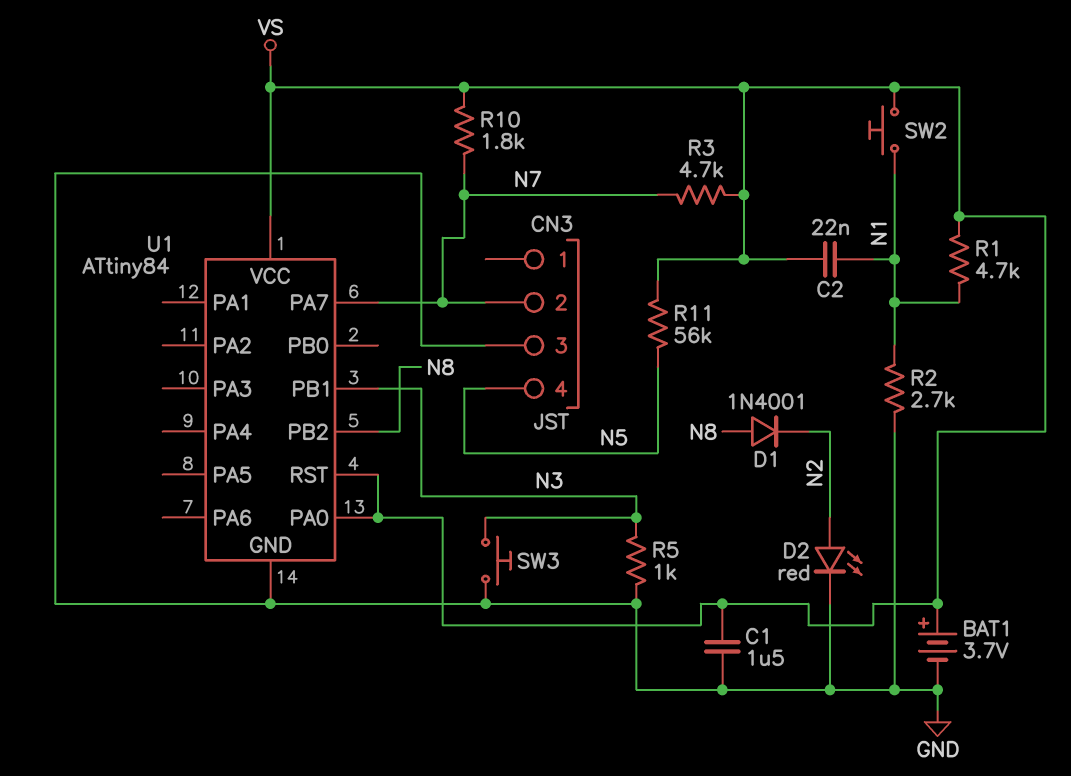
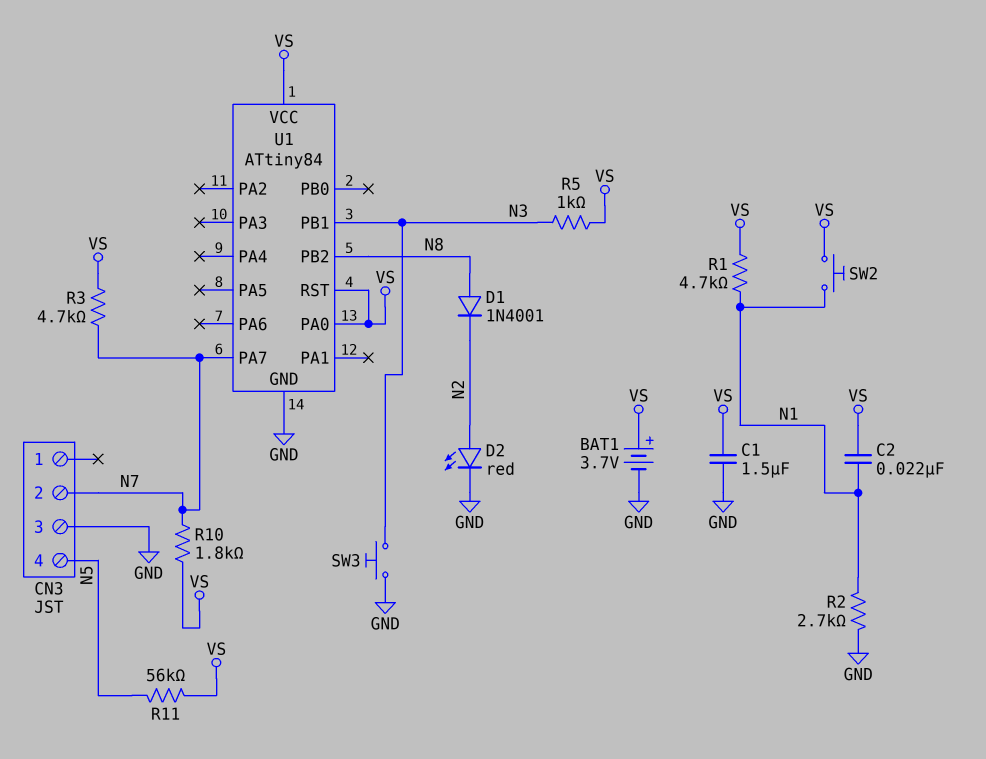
R5: 1k (GND, N3) -> 1k (N3, VS)

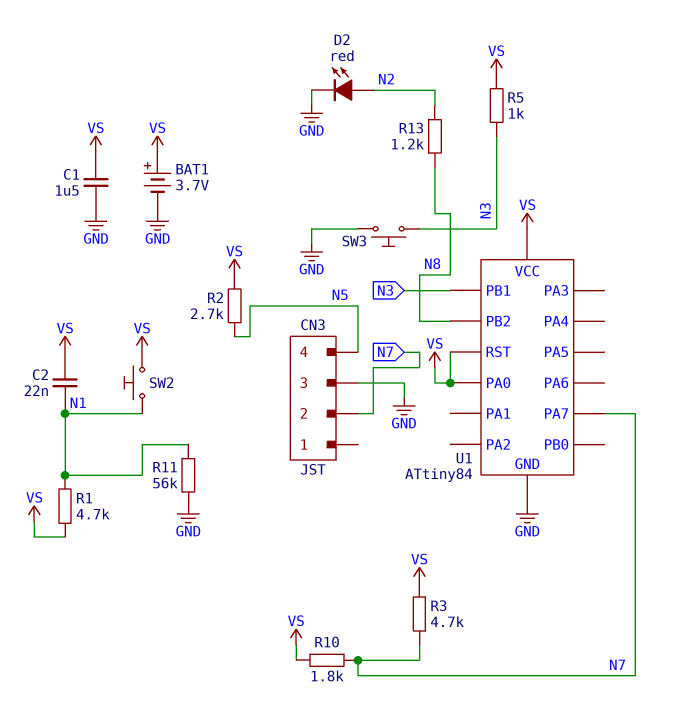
D1: diode 1N4001 (A N8, K N2) -> none
R2: 2.7k (GND, N1) -> 2.7k (N5, VS)
R11: 56k (N5, VS) -> 56k (GND, N1)
R13: none -> 1.2k (N2, N8)

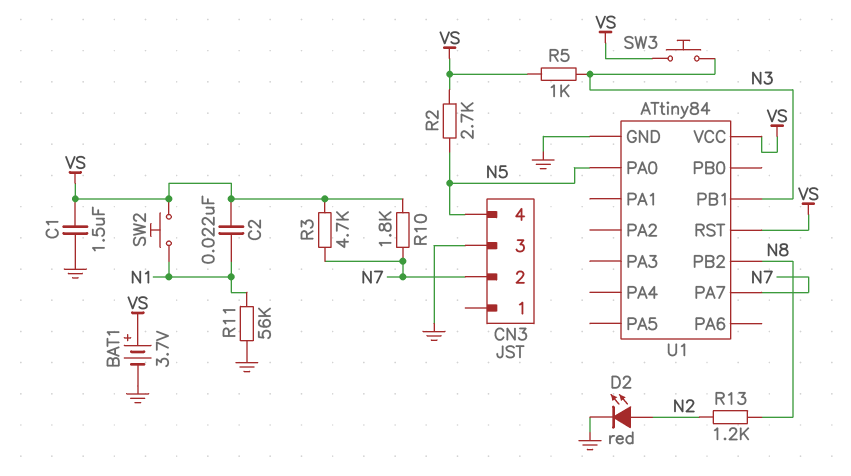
R1: 4.7k (N1, VS) -> none
SW3: button (GND, N3) -> button (N3, VS)
U1 pin PA0: VS -> N5

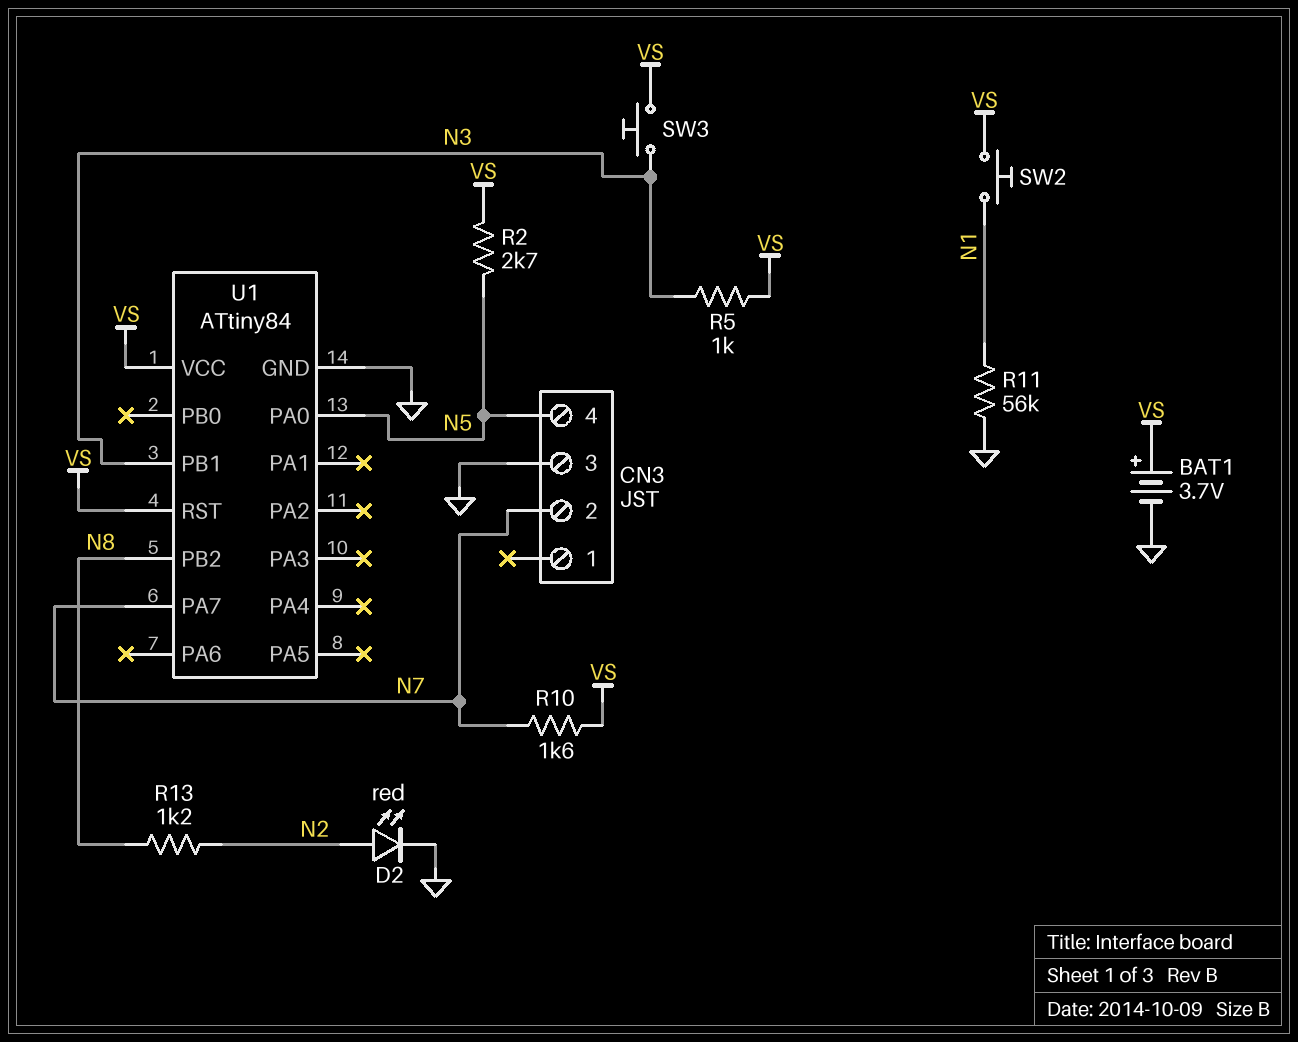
C1: 1.5uF (GND, VS) -> none
C2: 22nF (N1, VS) -> none
R3: 4.7k (N7, VS) -> none
R10: 1.8k (N7, VS) -> 1.6k (N7, VS)

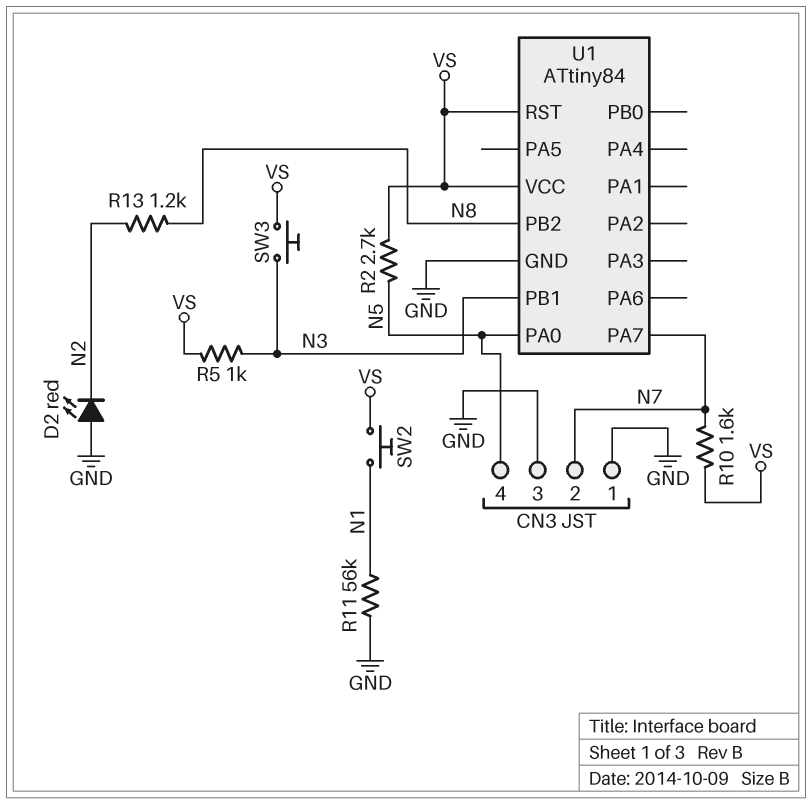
BAT1: 3.7V (plus VS, minus GND) -> none
CN3 pin 1: none -> GND
D2: LED red (A N2, K GND) -> LED red (A GND, K N2)

